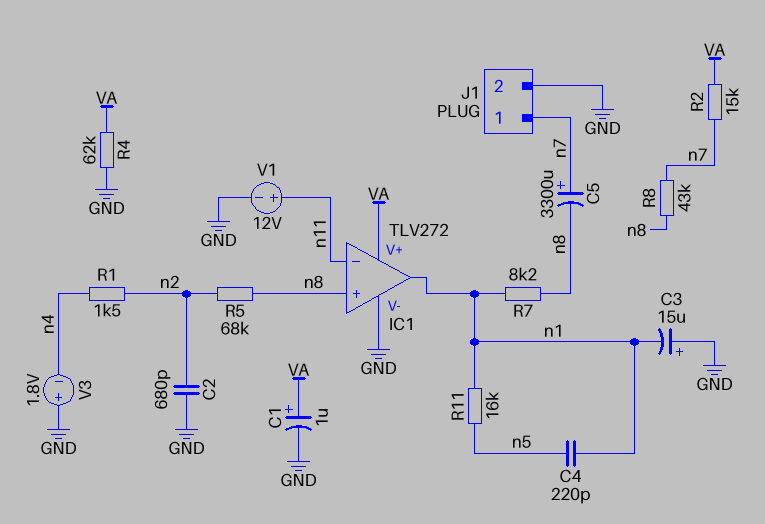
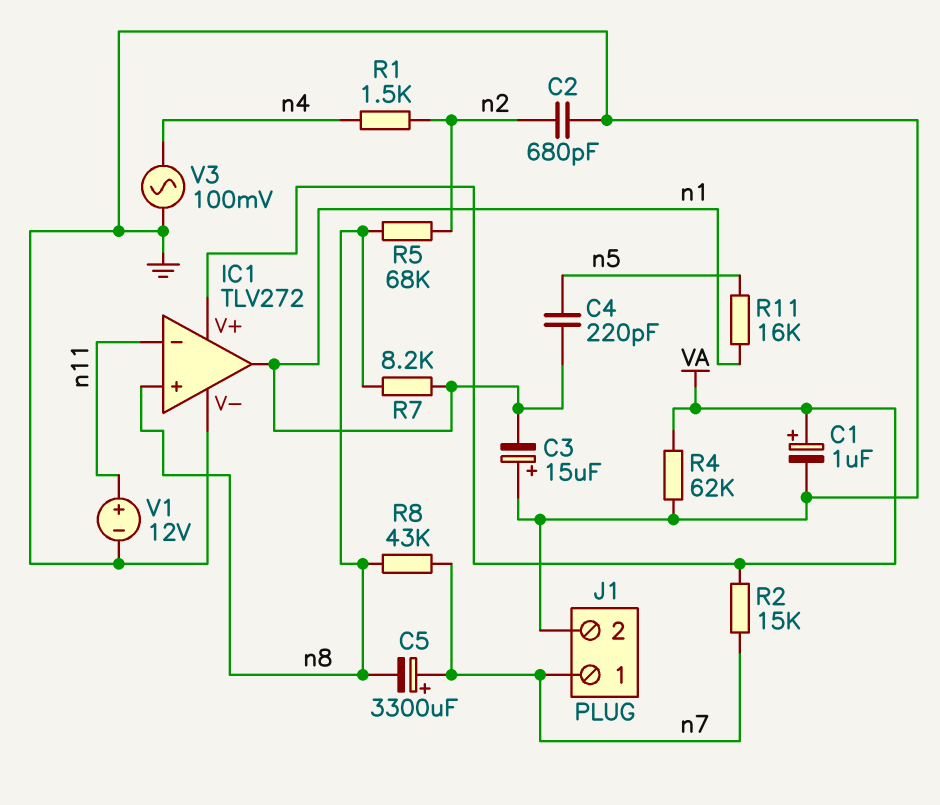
V3: 1.8V (plus GND, minus n4) -> AC 100mV (GND, n4)

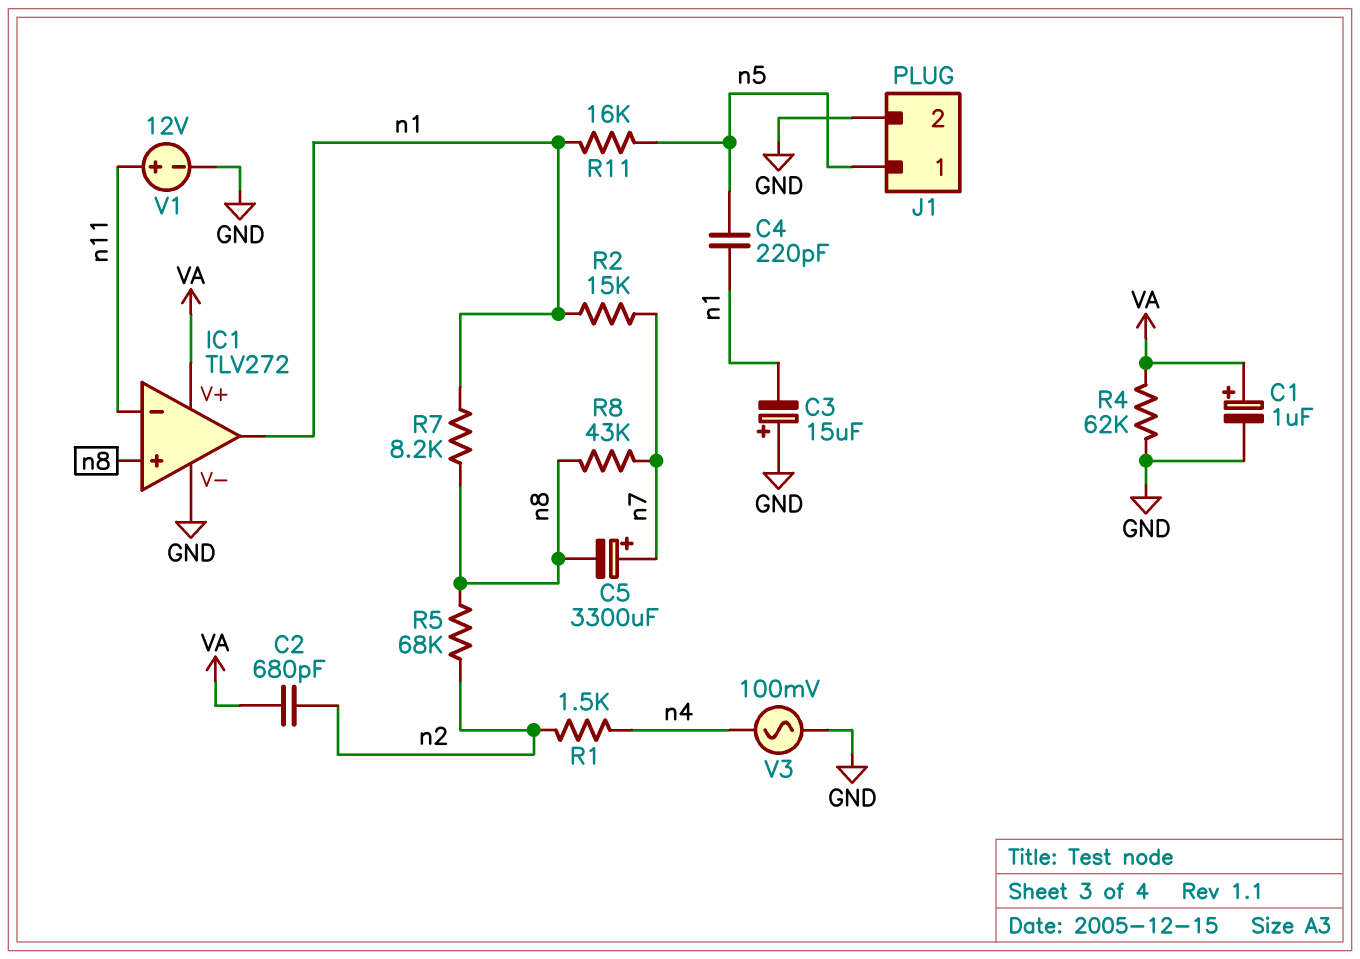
C2: 680pF (GND, n2) -> 680pF (VA, n2)
J1 pin 1: n7 -> n5
R2: 15k (VA, n7) -> 15k (n1, n7)

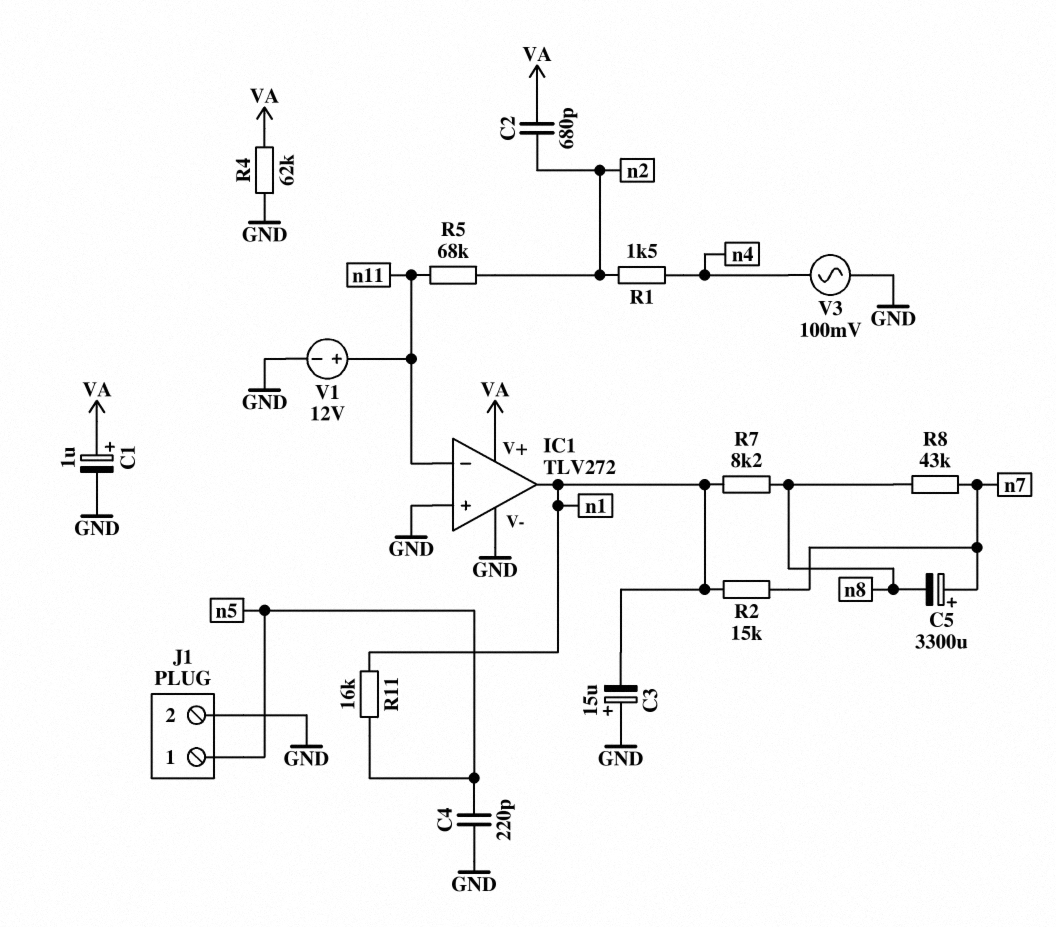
C4: 220pF (n1, n5) -> 220pF (GND, n5)
IC1 pin in+: n8 -> GND
R5: 68k (n2, n8) -> 68k (n2, n11)

